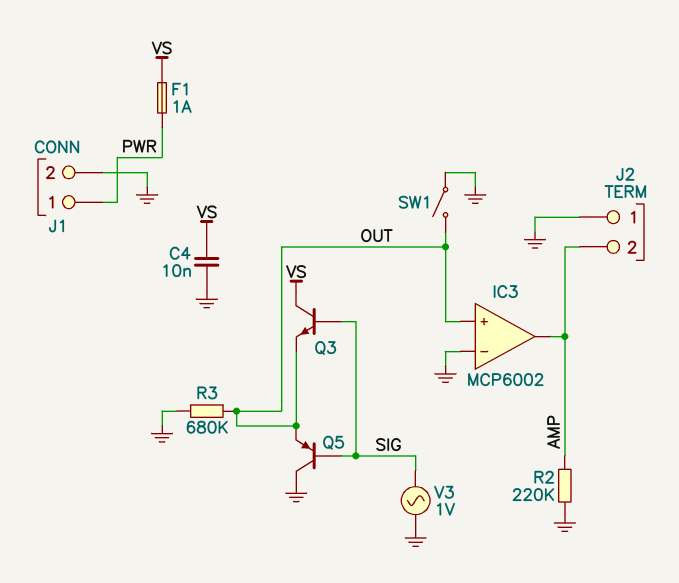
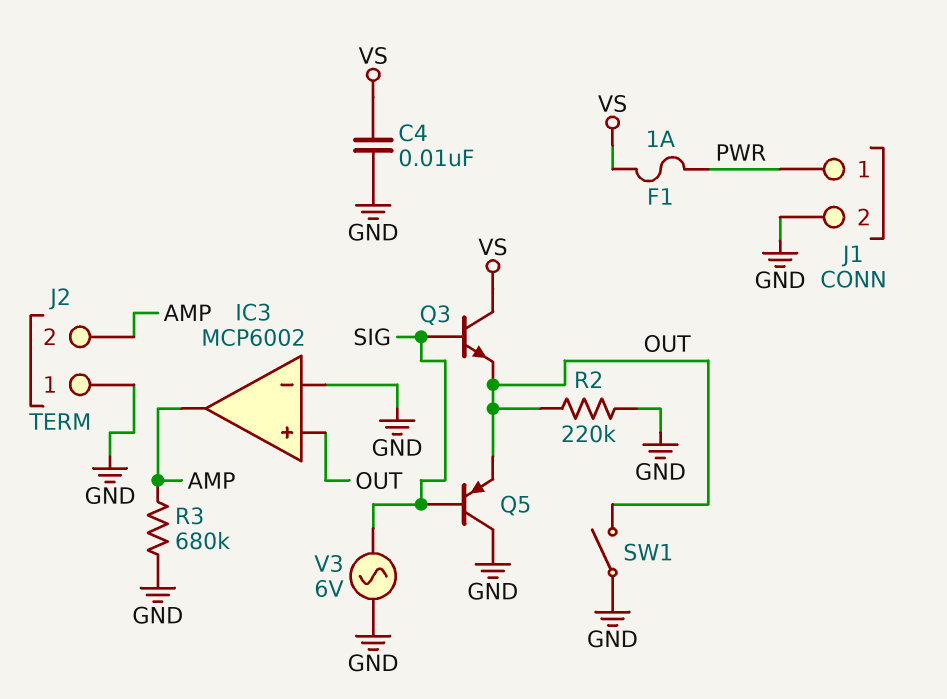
R2: 220k (AMP, GND) -> 220k (GND, OUT)
R3: 680k (GND, OUT) -> 680k (AMP, GND)
V3: AC 1V (GND, SIG) -> AC 6V (GND, SIG)

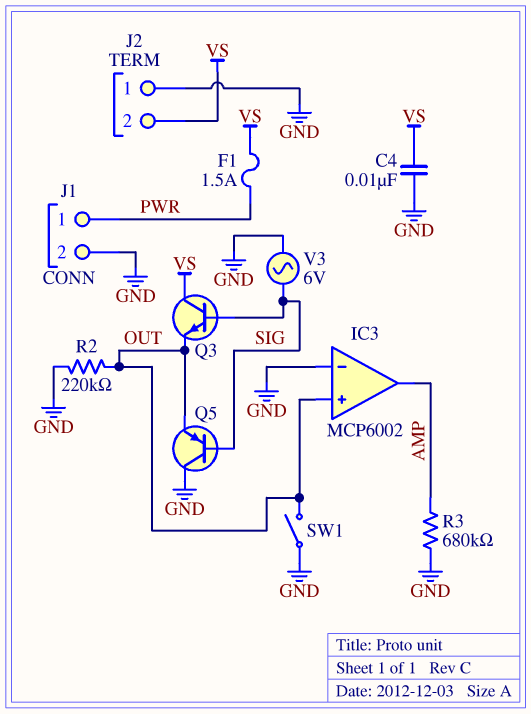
F1: 1A (PWR, VS) -> 1.5A (PWR, VS)
J2 pin 2: AMP -> VS

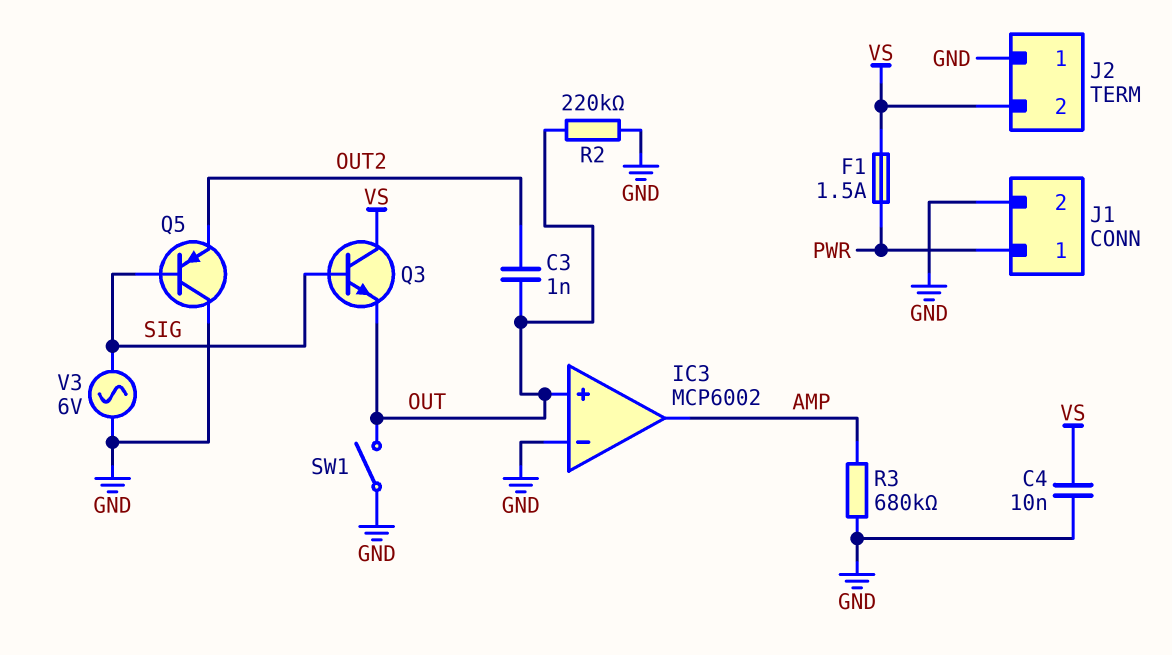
C3: none -> 1nF (OUT, OUT2)
Q5: PNP (B SIG, C GND, E OUT) -> PNP (B SIG, C GND, E OUT2)

